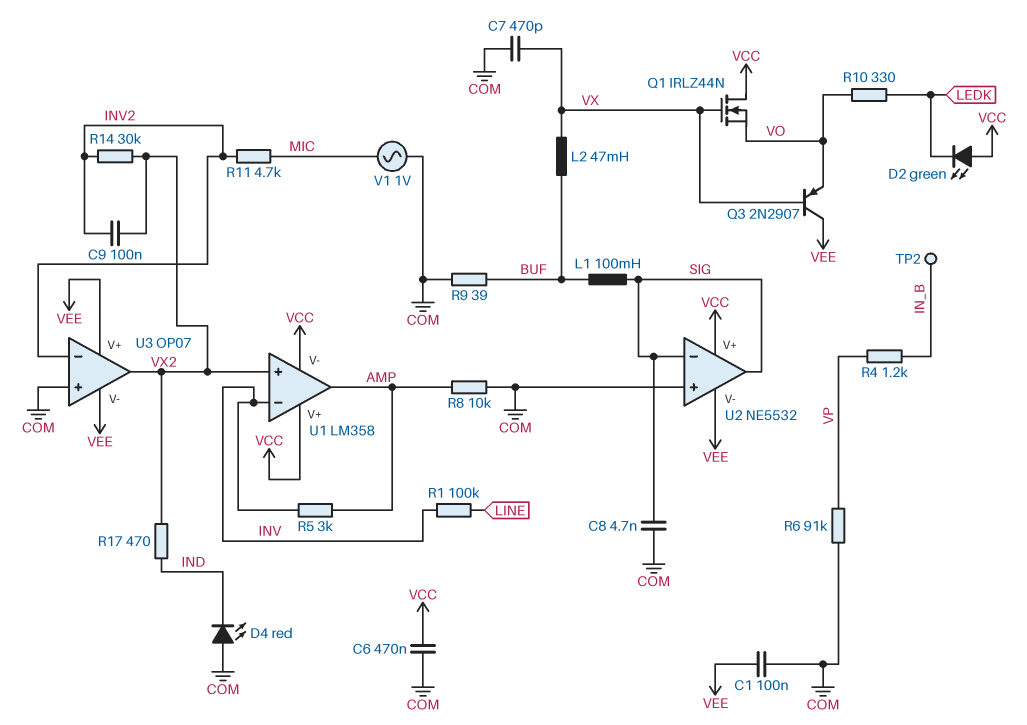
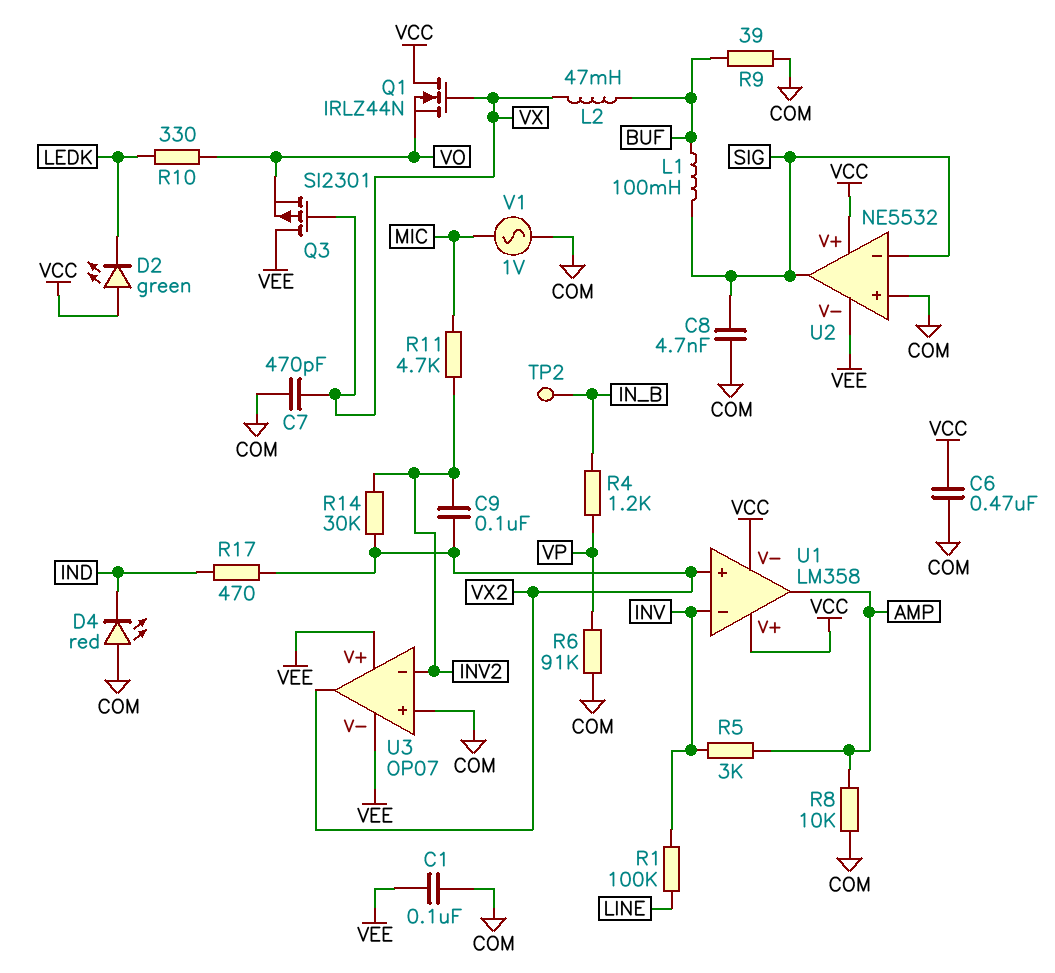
Q3: PNP 2N2907 (B VX, C VEE, E VO) -> PMOS SI2301 (G VX, D VEE, S VO)

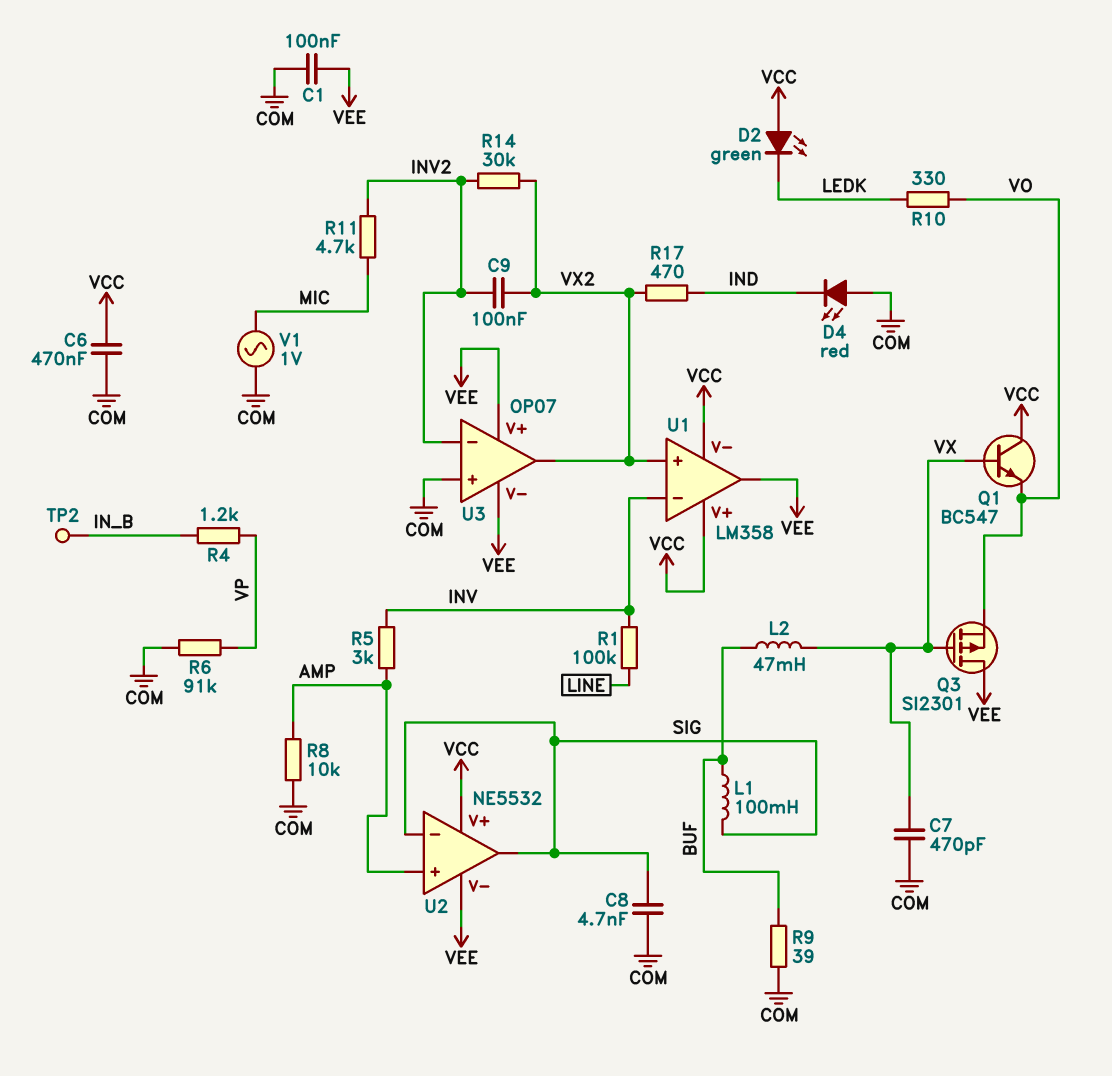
Q1: NMOS IRLZ44N (G VX, D VCC, S VO) -> NPN BC547 (B VX, C VCC, E VO)
U1 pin out: AMP -> VEE
U2 pin in+: COM -> AMP

